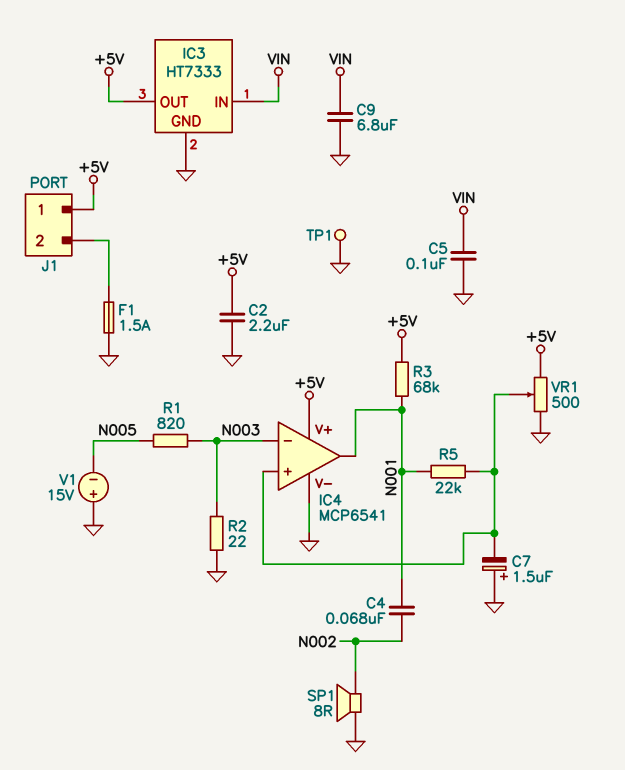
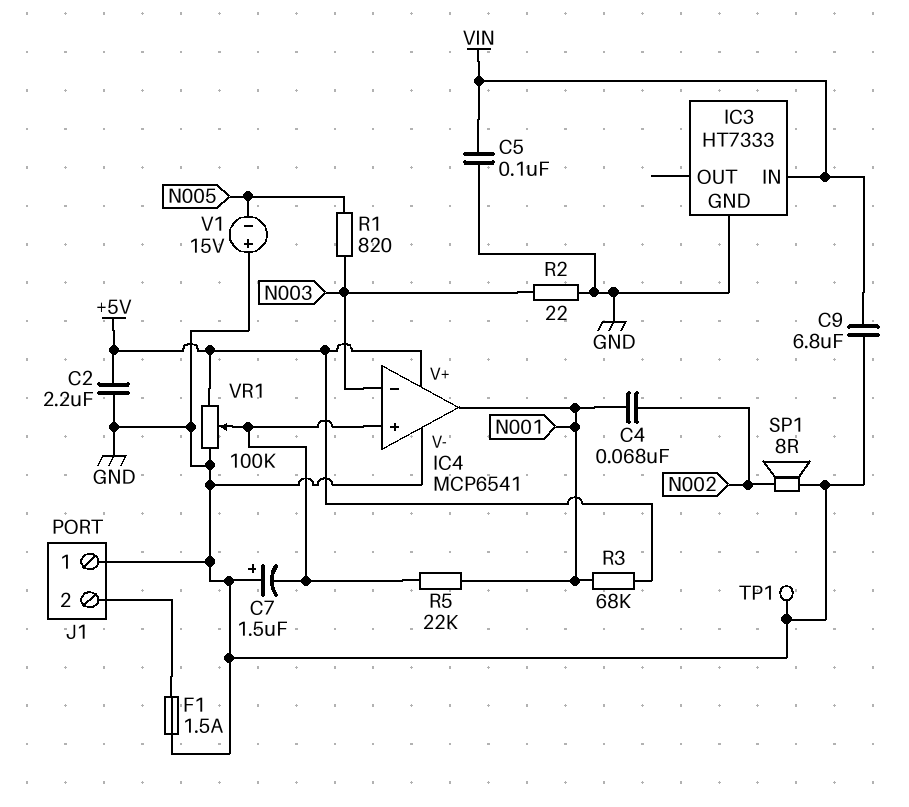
IC3 pin OUT: +5V -> none
J1 pin 1: +5V -> GND
VR1: 500 (+5V, GND, wiper IC4/in+) -> 100k (+5V, GND, wiper IC4/in+)

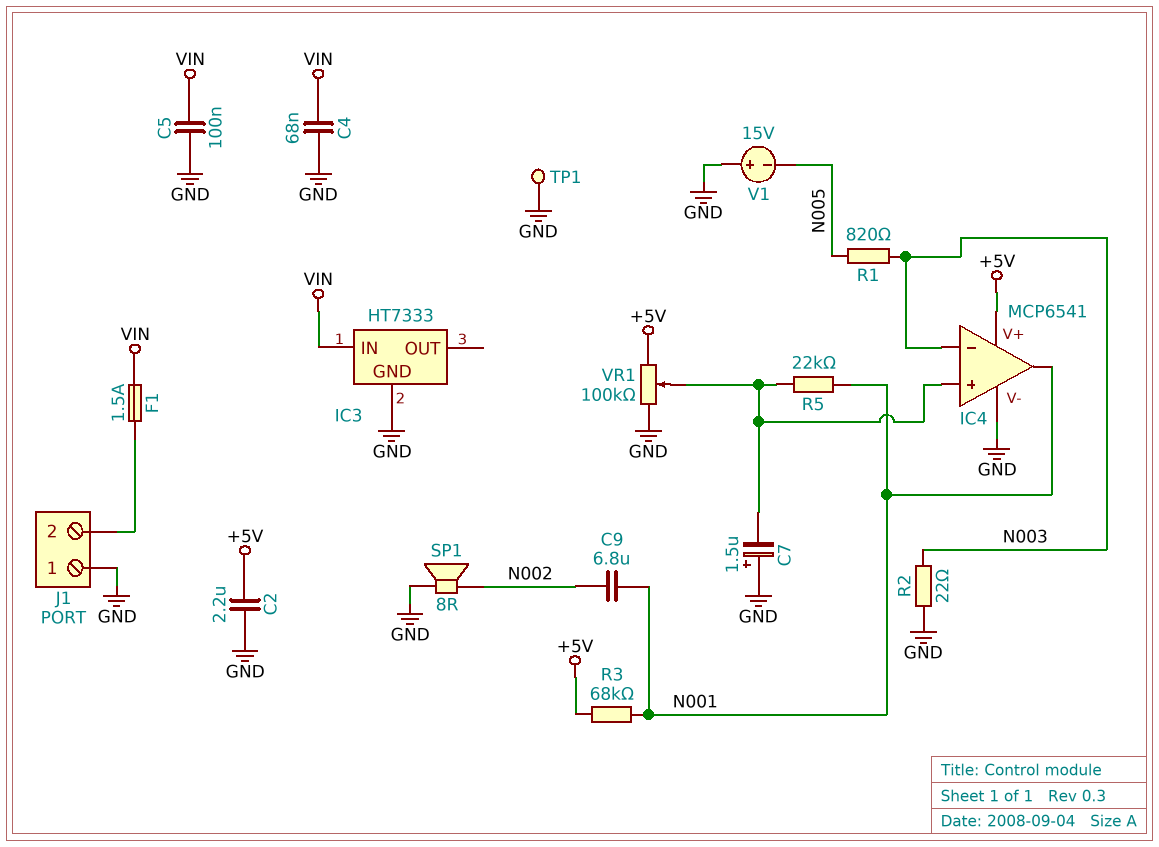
C4: 68nF (N001, N002) -> 68nF (GND, VIN)
C9: 6.8uF (GND, VIN) -> 6.8uF (N001, N002)
F1: 1.5A (GND, J1/2) -> 1.5A (J1/2, VIN)

